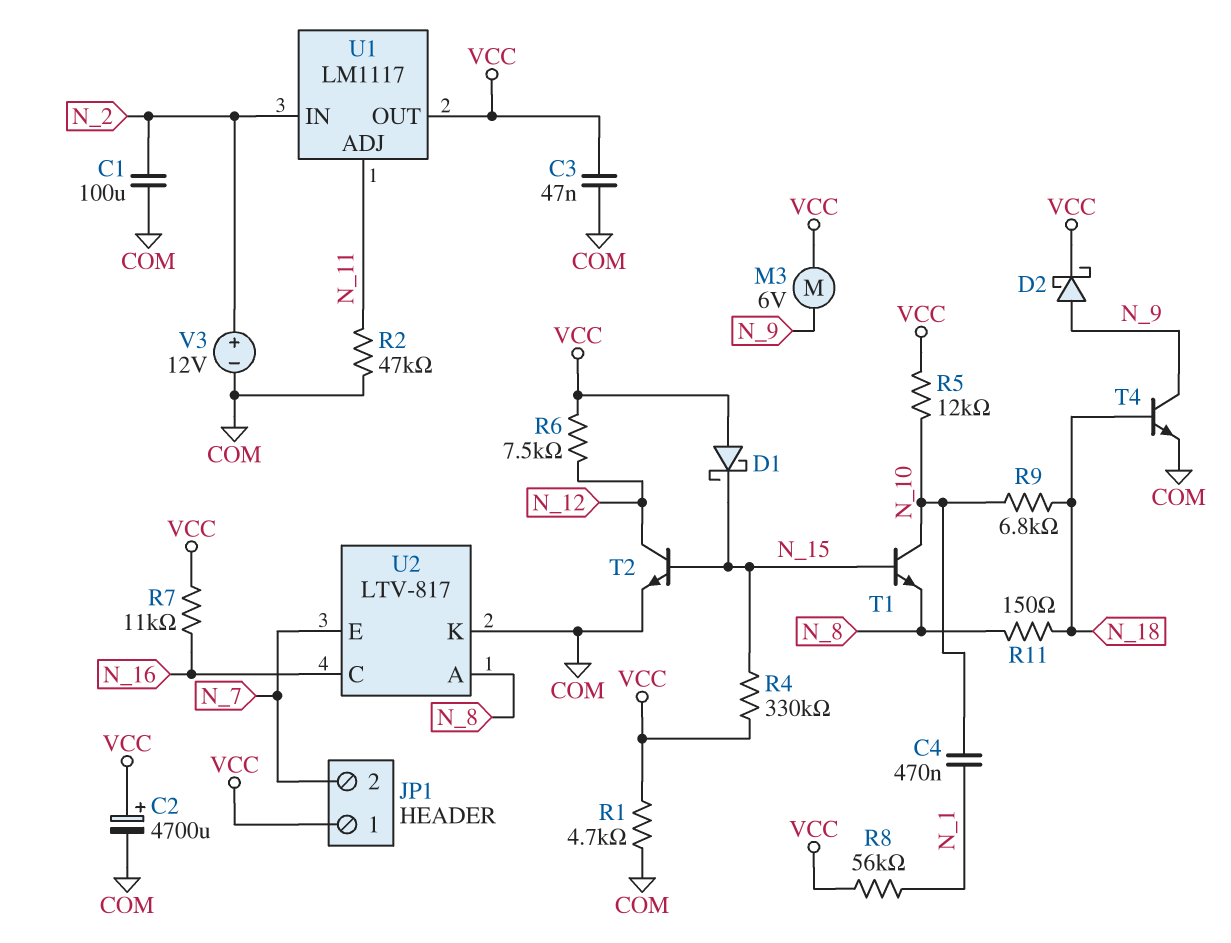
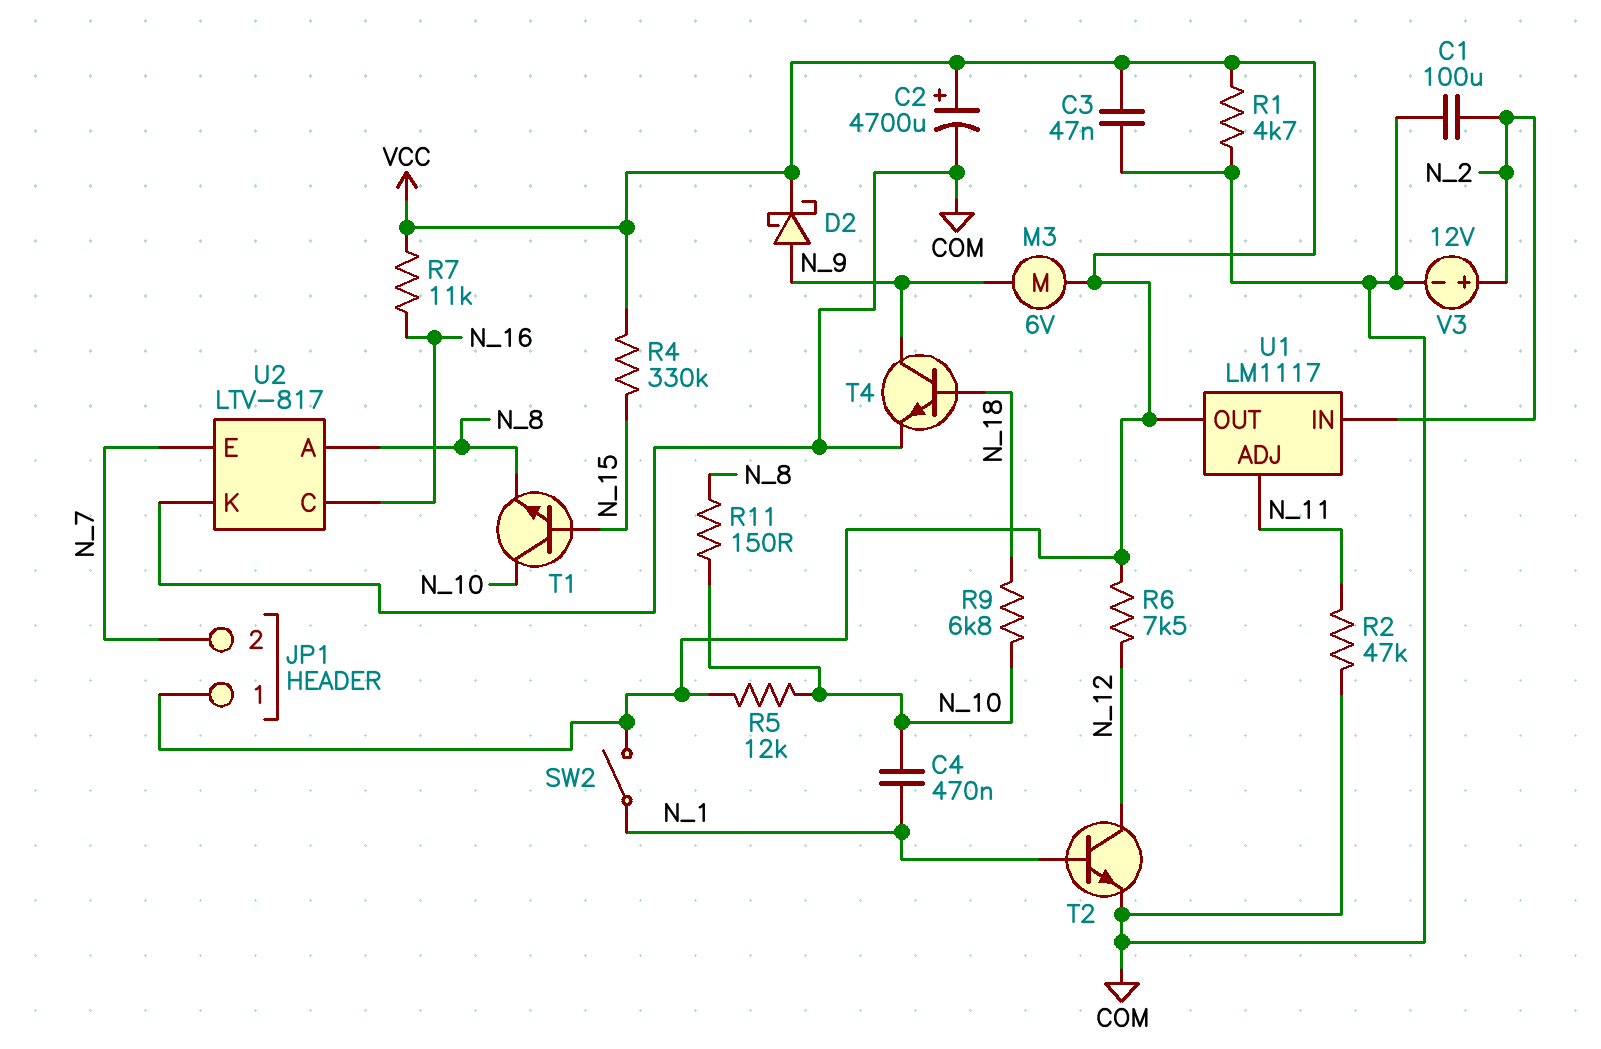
D1: schottky (A VCC, K N_15) -> none
R8: 56k (N_1, VCC) -> none
R11: 150 (N_8, N_18) -> 150 (N_8, N_10)
SW2: none -> switch (N_1, VCC)
T2: NPN (B N_15, C N_12, E COM) -> NPN (B N_1, C N_12, E COM)

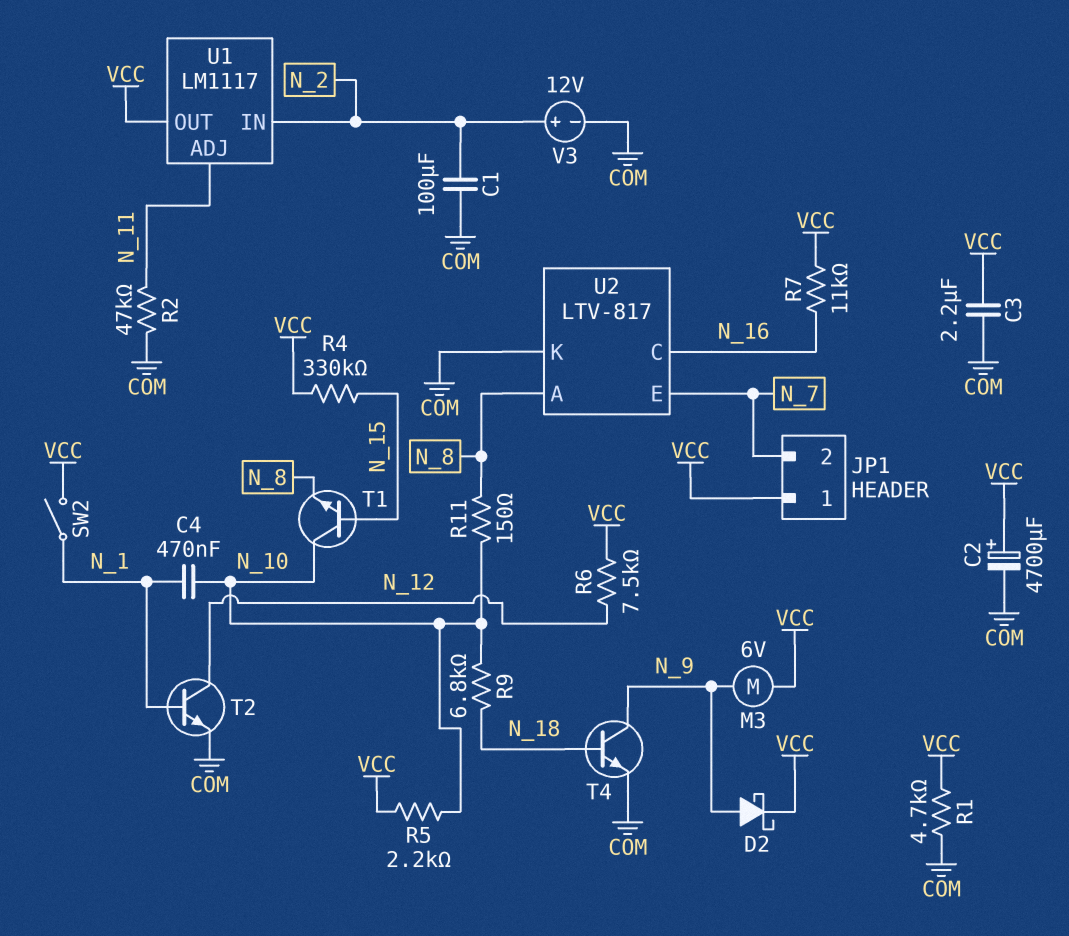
C3: 47nF (COM, VCC) -> 2.2uF (COM, VCC)
R5: 12k (N_10, VCC) -> 2.2k (N_10, VCC)

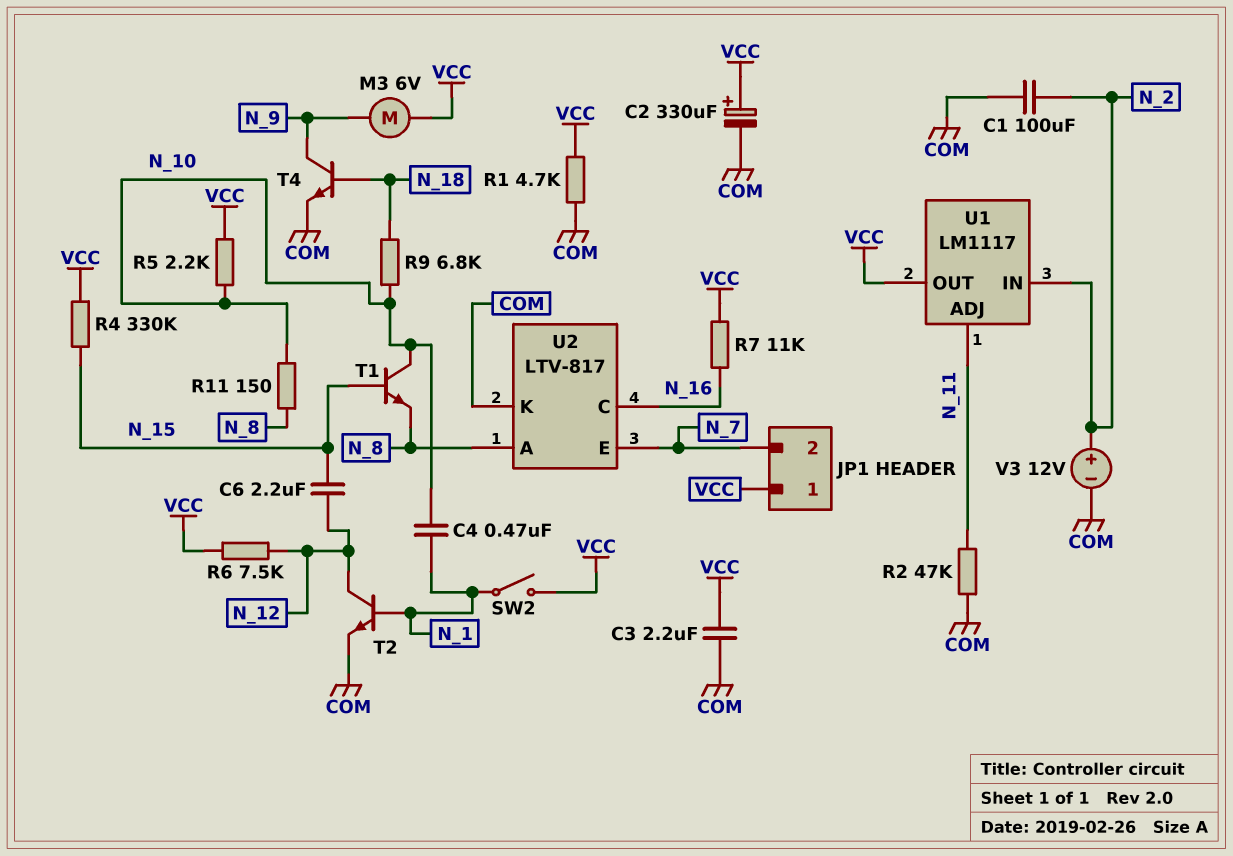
C2: 4700uF (plus VCC, minus COM) -> 330uF (plus VCC, minus COM)
C6: none -> 2.2uF (N_12, N_15)
D2: schottky (A N_9, K VCC) -> none

